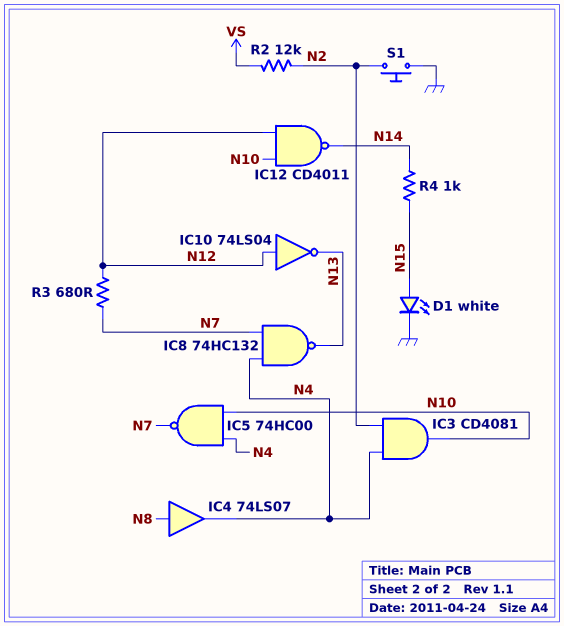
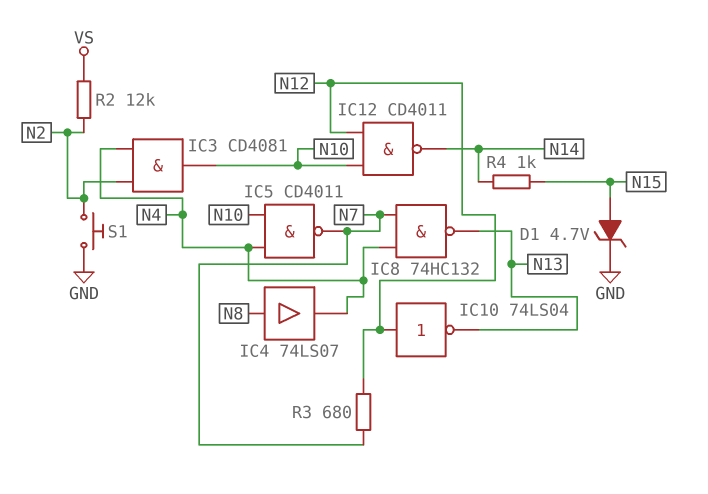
D1: LED white (A N15, K GND) -> zener 4.7V (A N15, K GND)
IC5: NAND 74HC00 (in N4, in N10, out N7) -> NAND CD4011 (in N4, in N10, out N7)

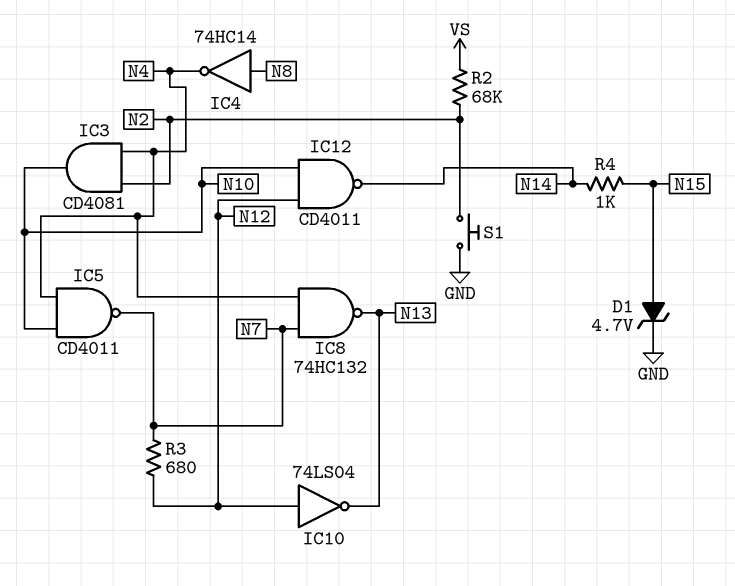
IC4: buffer 74LS07 (in N8, out N4) -> NOT 74HC14 (in N8, out N4)
R2: 12k (N2, VS) -> 68k (N2, VS)

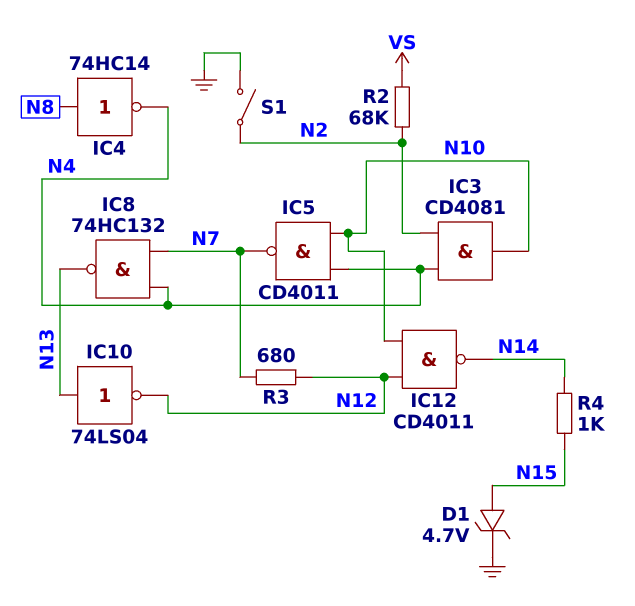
IC10: NOT 74LS04 (in N12, out N13) -> NOT 74LS04 (in N13, out N12)
S1: button (GND, N2) -> switch (GND, N2)

